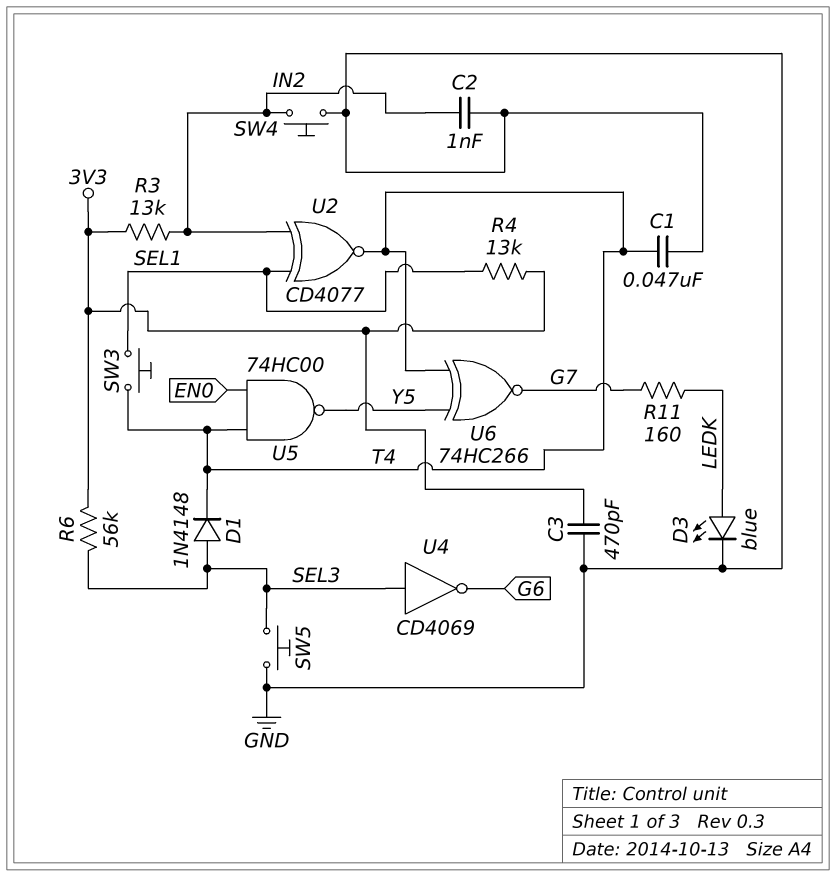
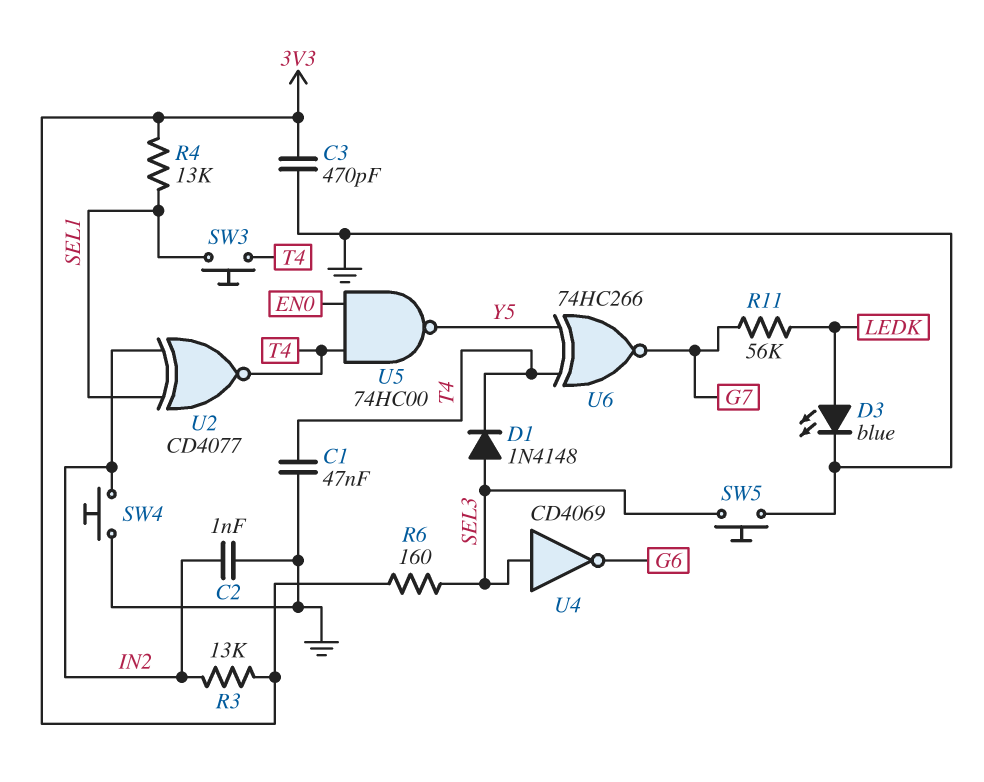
R6: 56k (3V3, SEL3) -> 160 (3V3, SEL3)
R11: 160 (G7, LEDK) -> 56k (G7, LEDK)

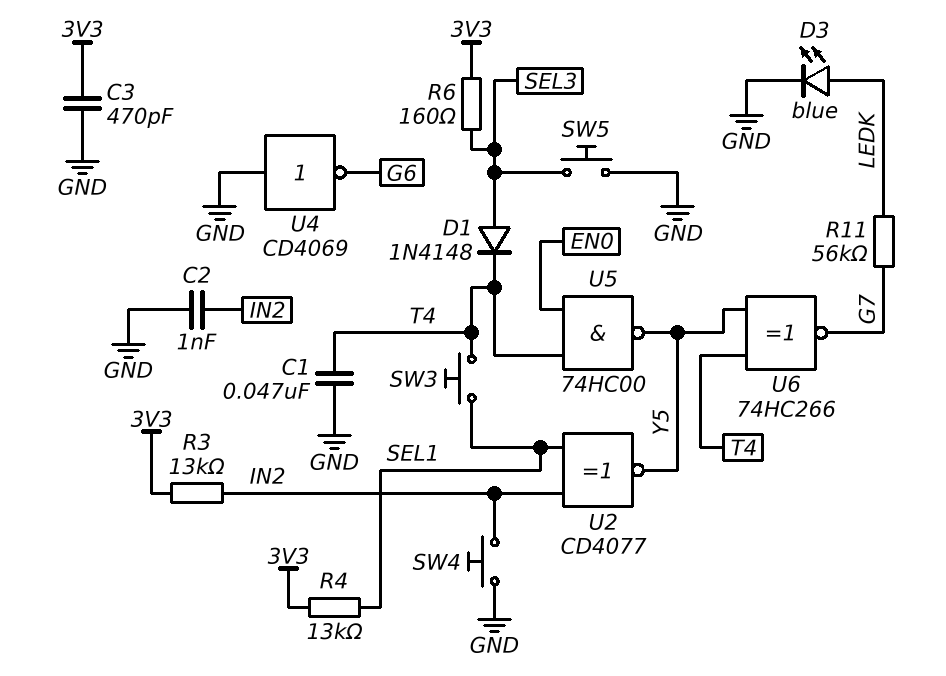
U2: XNOR CD4077 (in IN2, in SEL1, out T4) -> XNOR CD4077 (in IN2, in SEL1, out Y5)
U4: NOT CD4069 (in SEL3, out G6) -> NOT CD4069 (in GND, out G6)

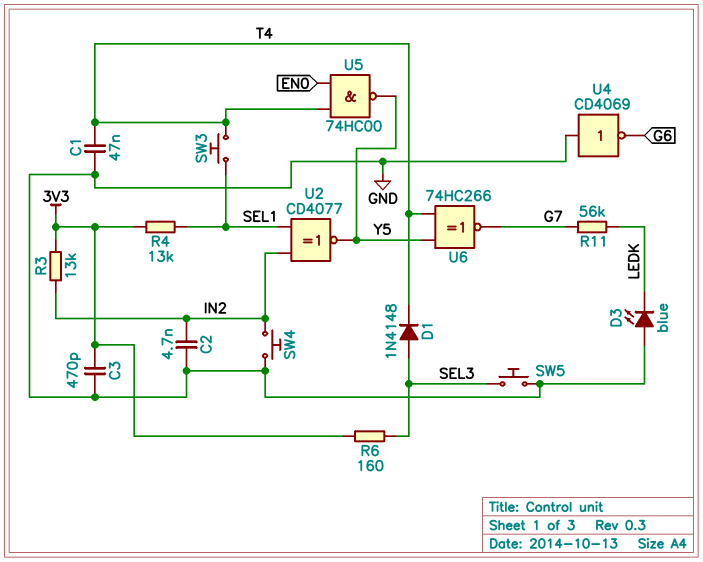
C2: 1nF (GND, IN2) -> 4.7nF (GND, IN2)
D3: LED blue (A LEDK, K GND) -> LED blue (A GND, K LEDK)

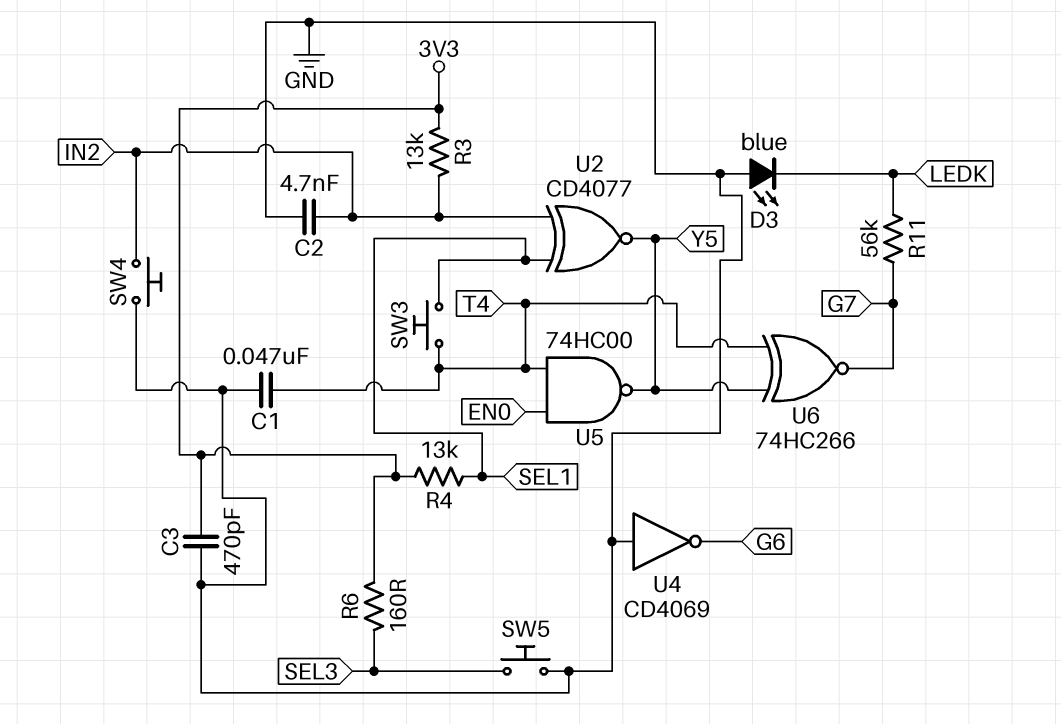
D1: diode 1N4148 (A SEL3, K T4) -> none

